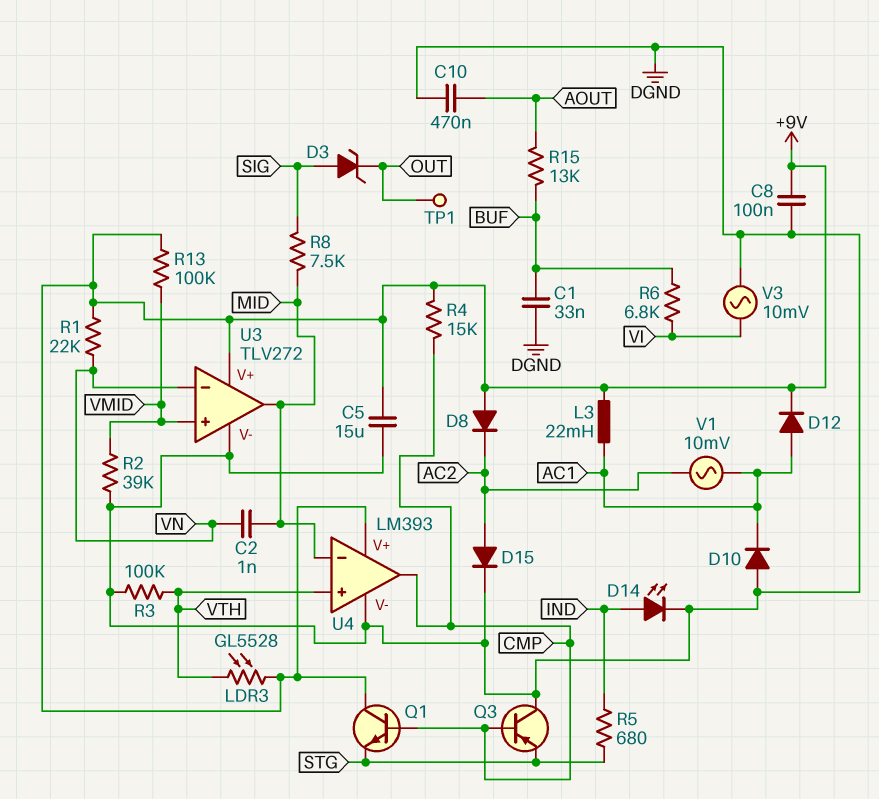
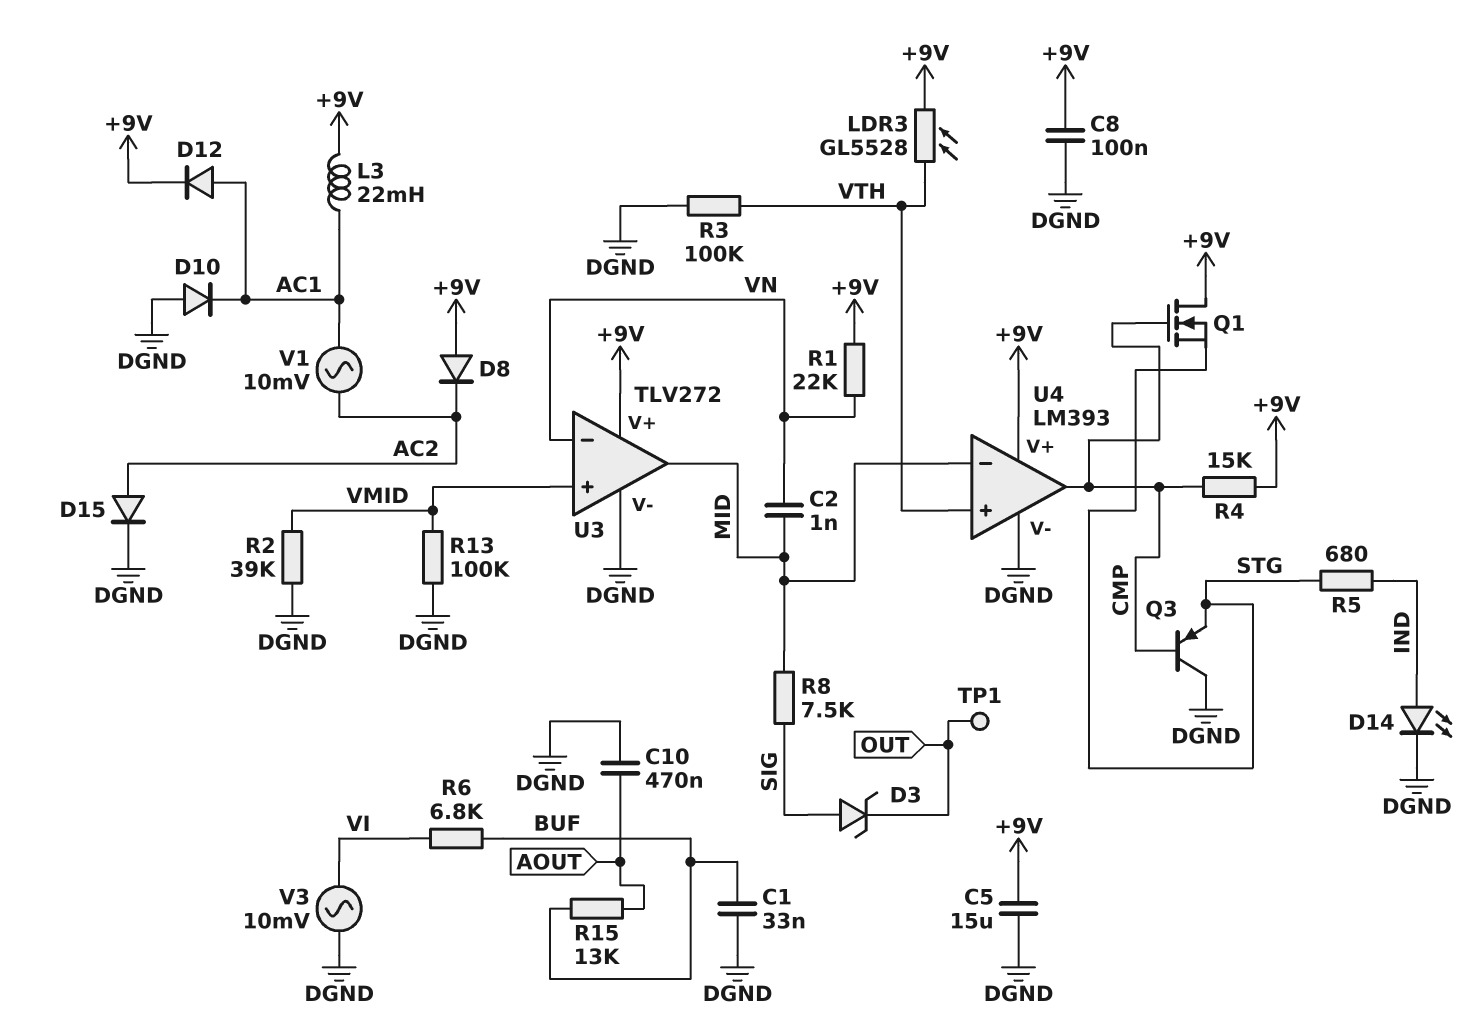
Q1: NPN (B CMP, C +9V, E STG) -> NMOS (G CMP, D +9V, S STG)
R13: 100k (+9V, VMID) -> 100k (DGND, VMID)

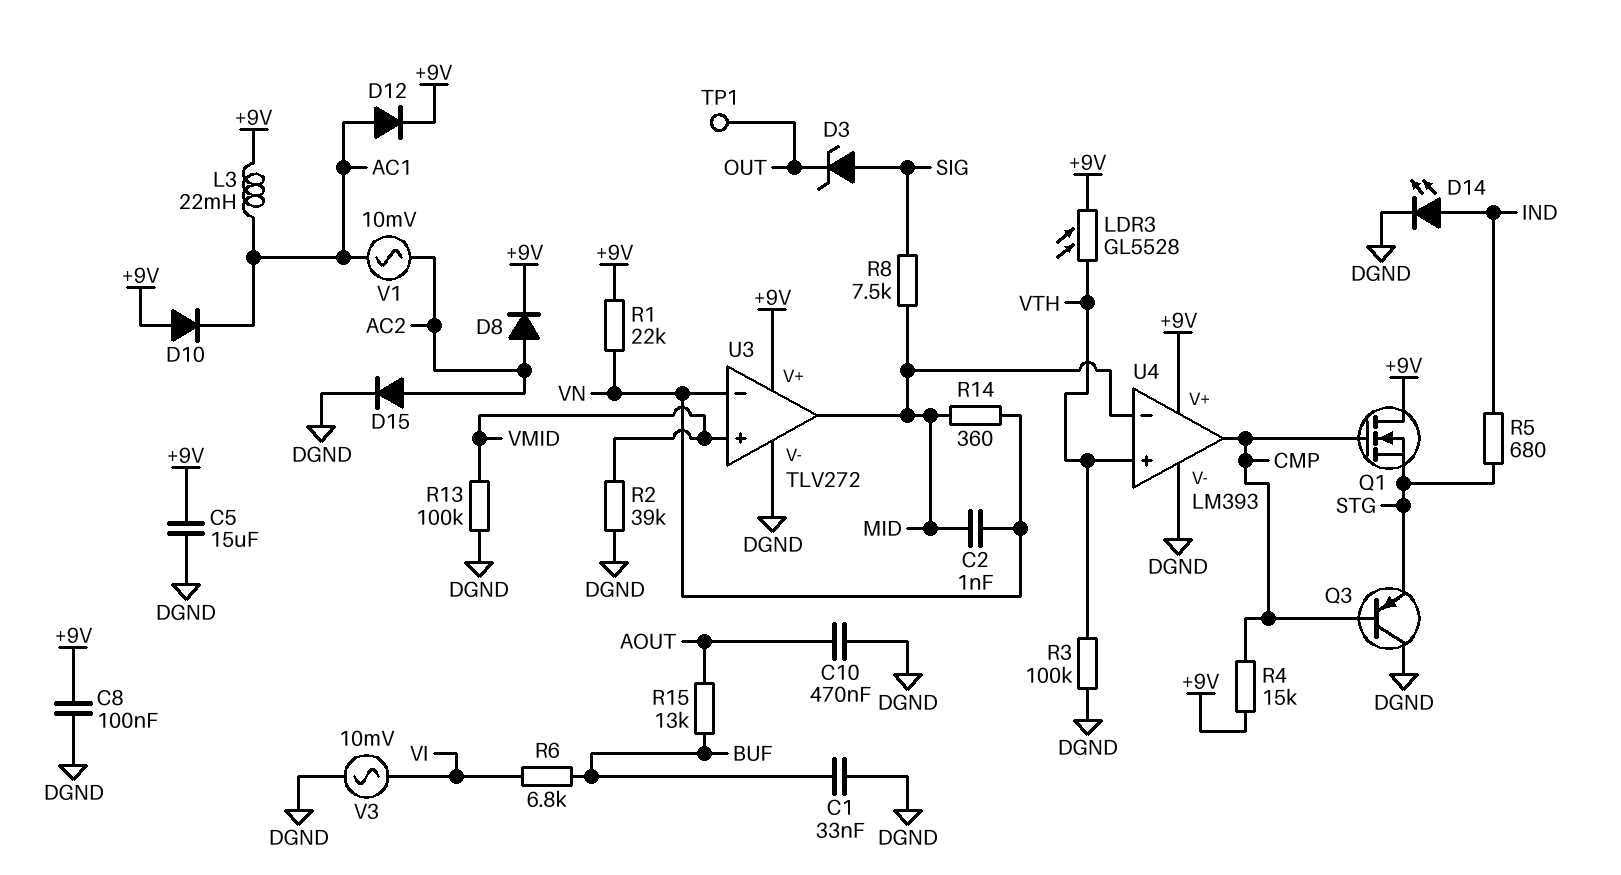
D8: diode (A +9V, K AC2) -> diode (A AC2, K +9V)
D10: diode (A DGND, K AC1) -> diode (A +9V, K AC1)
R14: none -> 360 (MID, VN)

